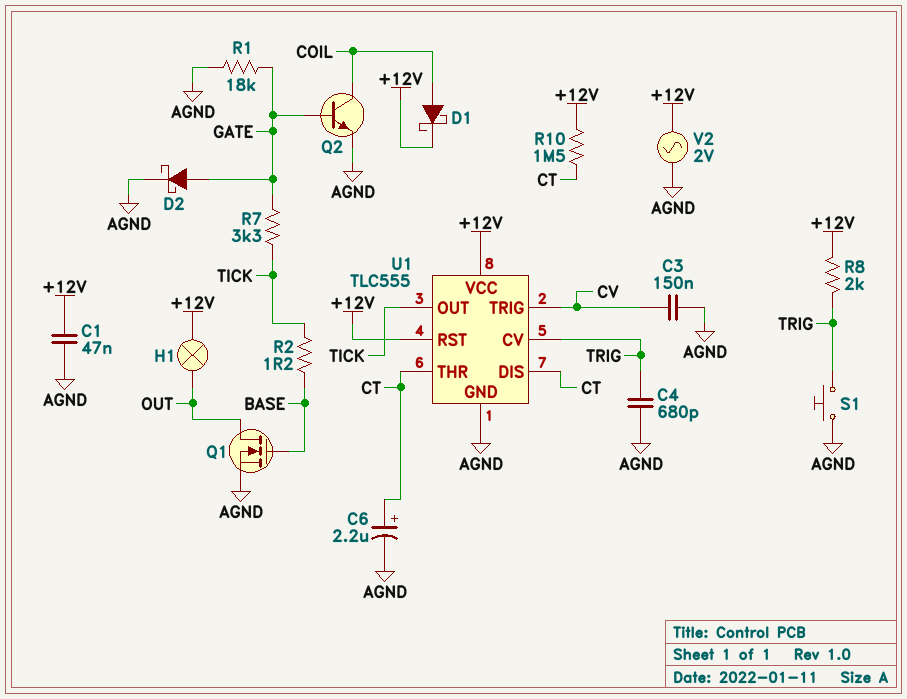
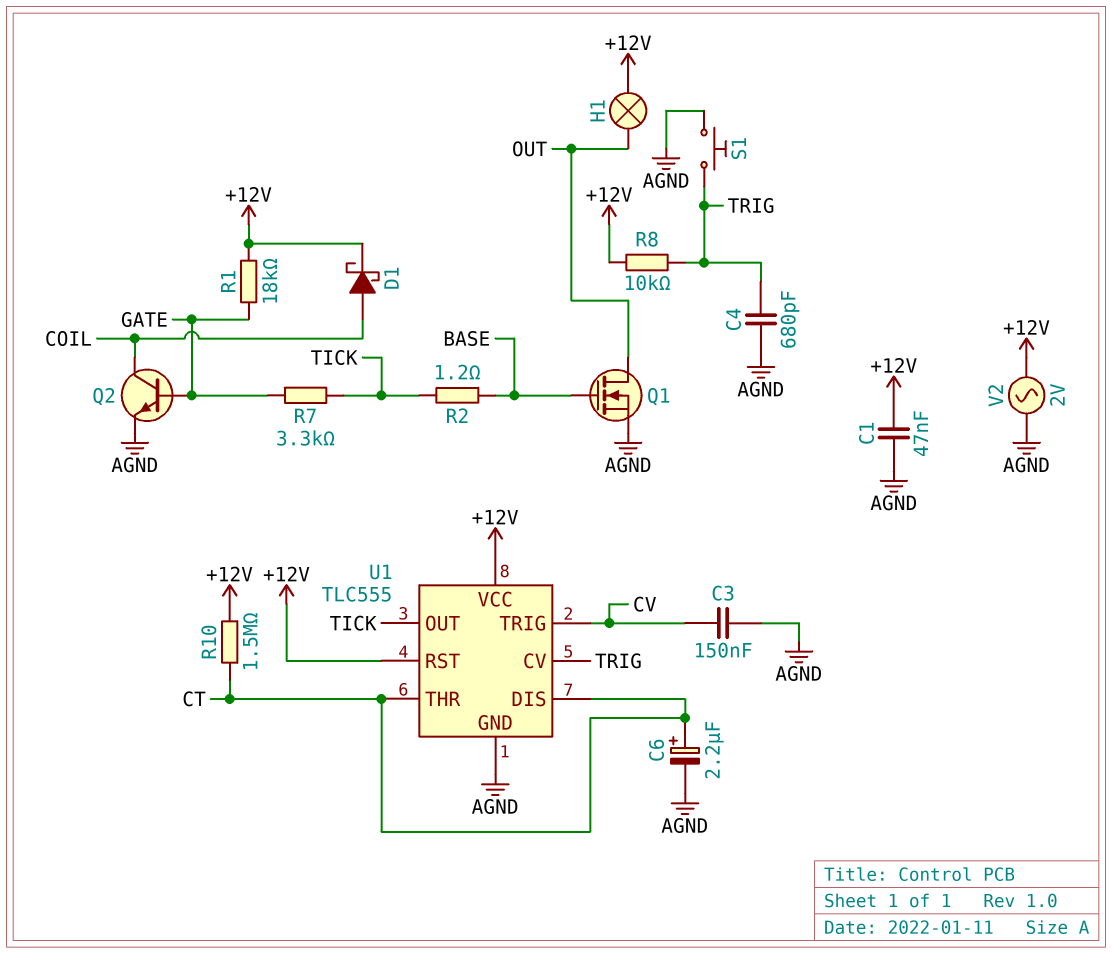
D2: schottky (A GATE, K AGND) -> none
R1: 18k (AGND, GATE) -> 18k (+12V, GATE)
R8: 2k (+12V, TRIG) -> 10k (+12V, TRIG)

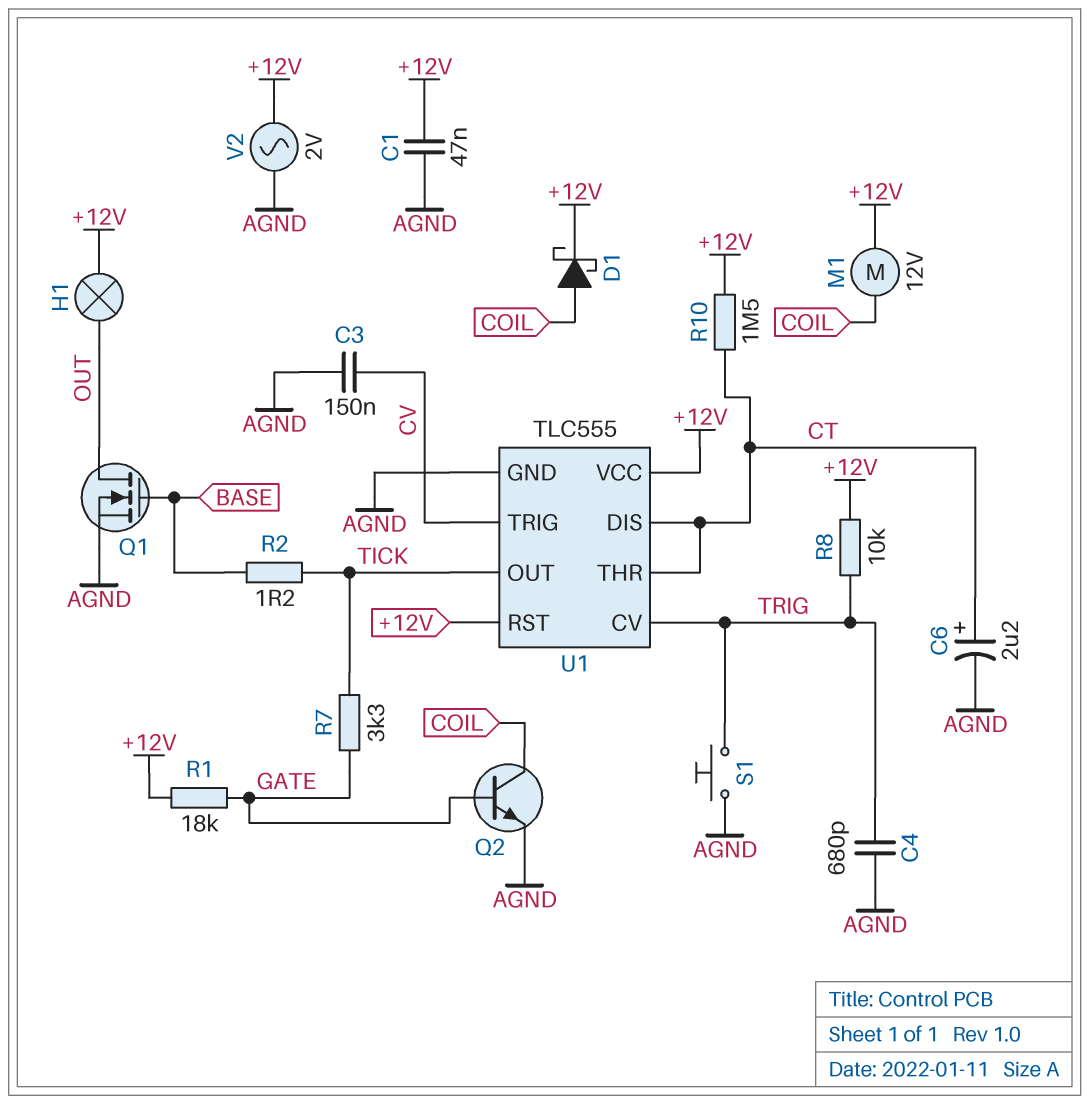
M1: none -> motor 12V (+12V, COIL)

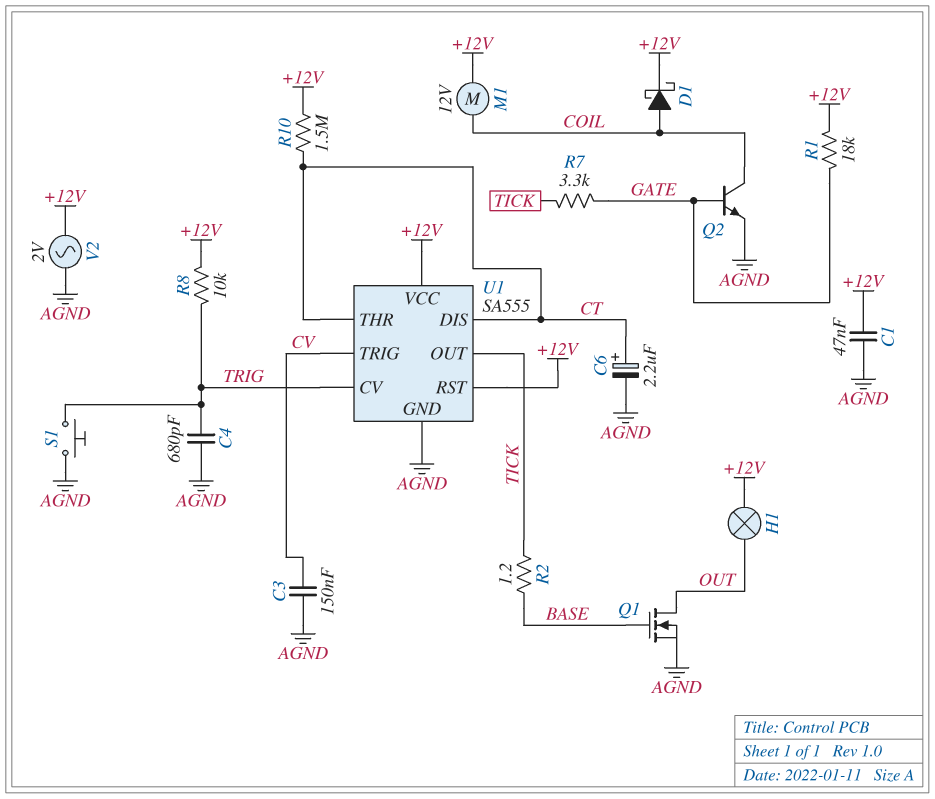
U1: TLC555 -> SA555

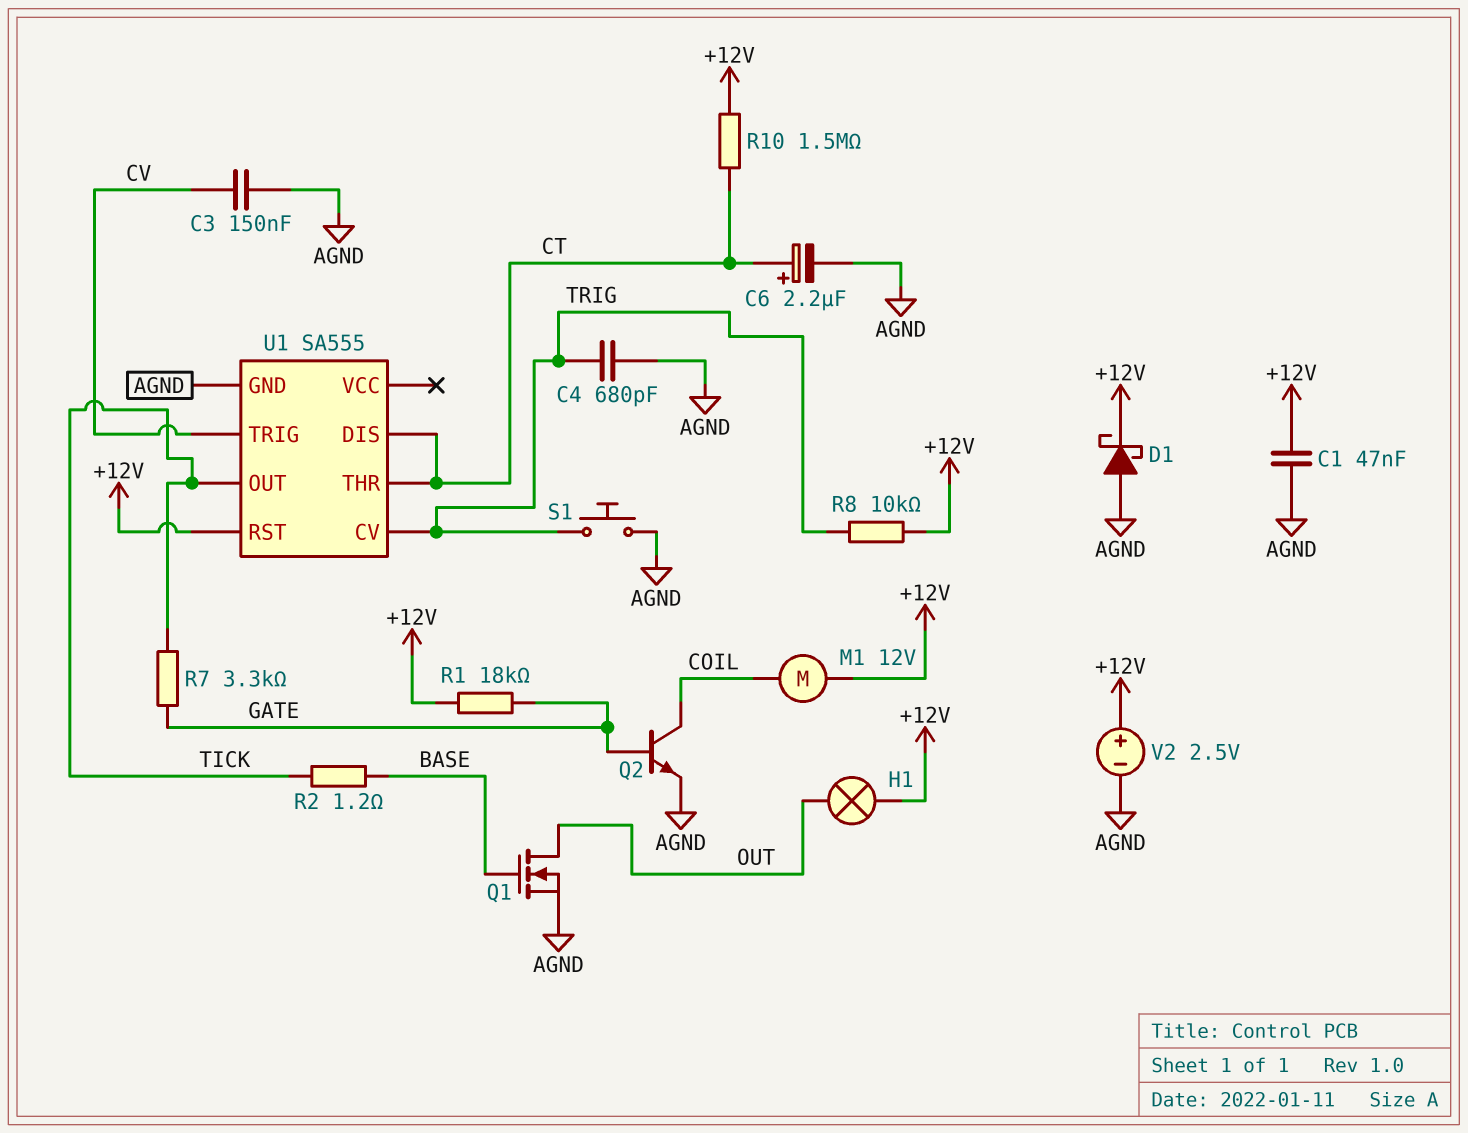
D1: schottky (A COIL, K +12V) -> schottky (A AGND, K +12V)
U1 pin VCC: +12V -> none
V2: AC 2V (+12V, AGND) -> 2.5V (plus +12V, minus AGND)

